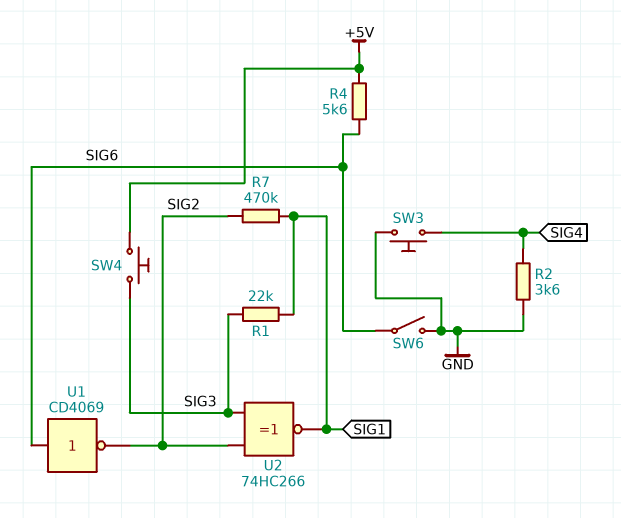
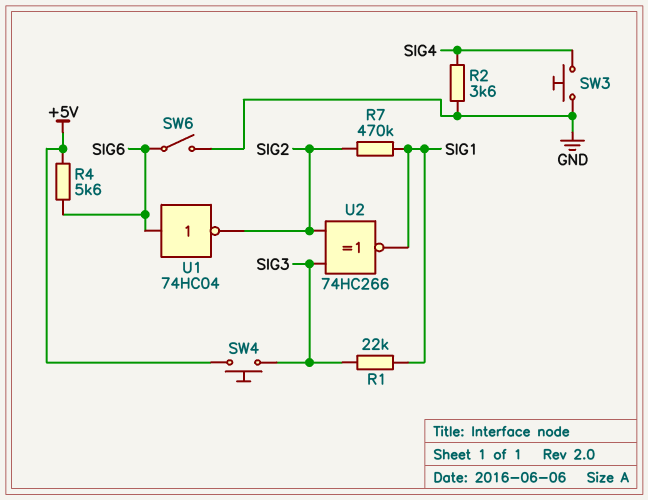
U1: NOT CD4069 (in SIG6, out SIG2) -> NOT 74HC04 (in SIG6, out SIG2)

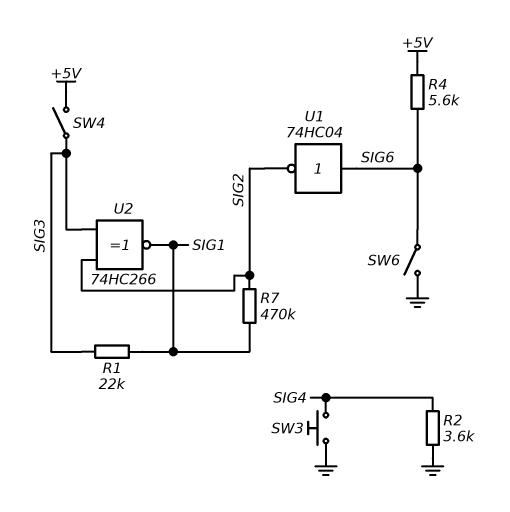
SW4: button (+5V, SIG3) -> switch (+5V, SIG3)

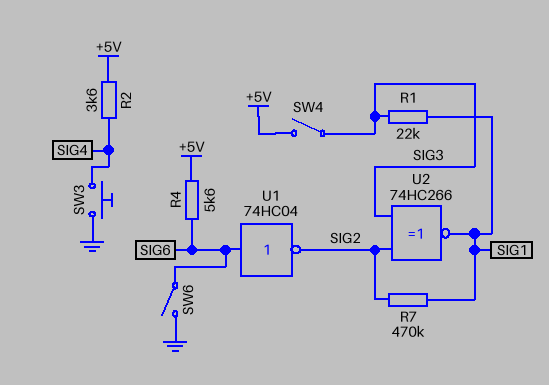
R2: 3.6k (GND, SIG4) -> 3.6k (+5V, SIG4)

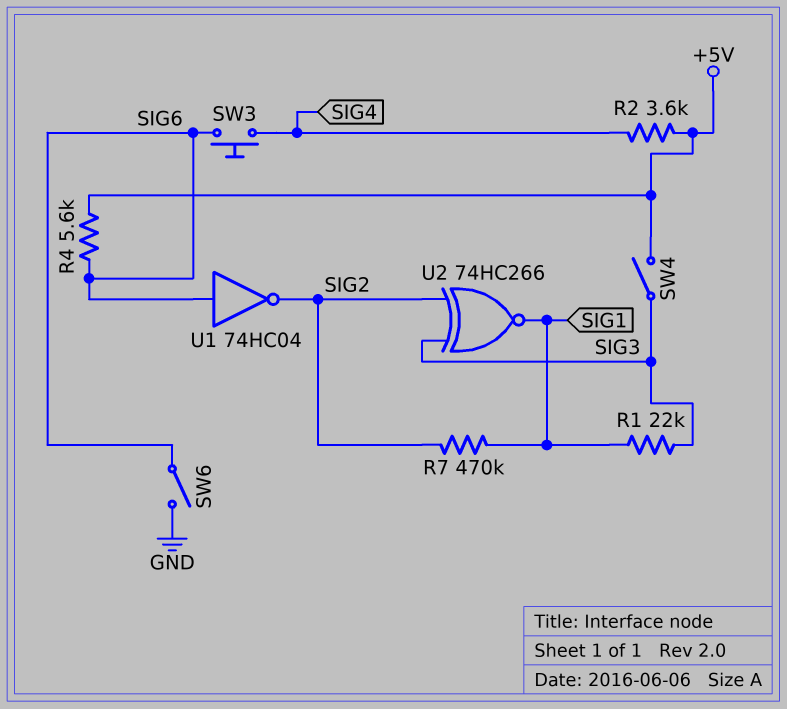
SW3: button (GND, SIG4) -> button (SIG4, SIG6)

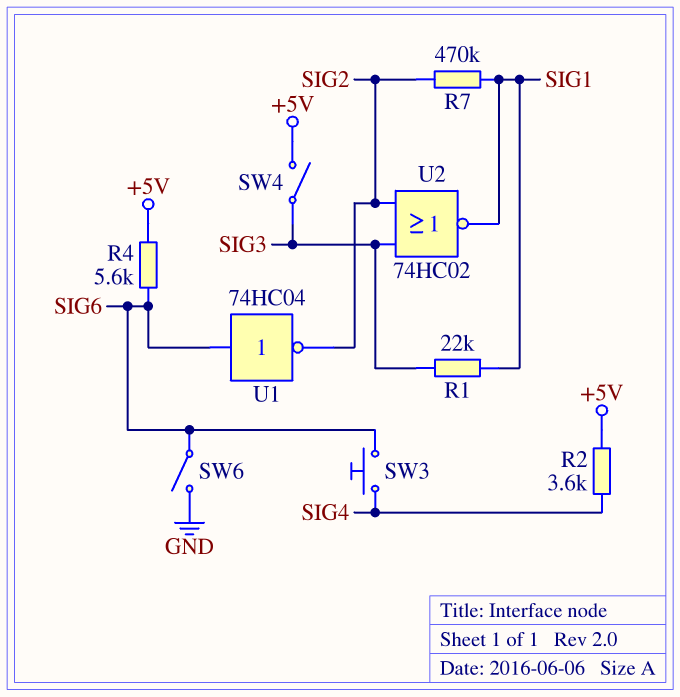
U2: XNOR 74HC266 (in SIG2, in SIG3, out SIG1) -> NOR 74HC02 (in SIG2, in SIG3, out SIG1)

